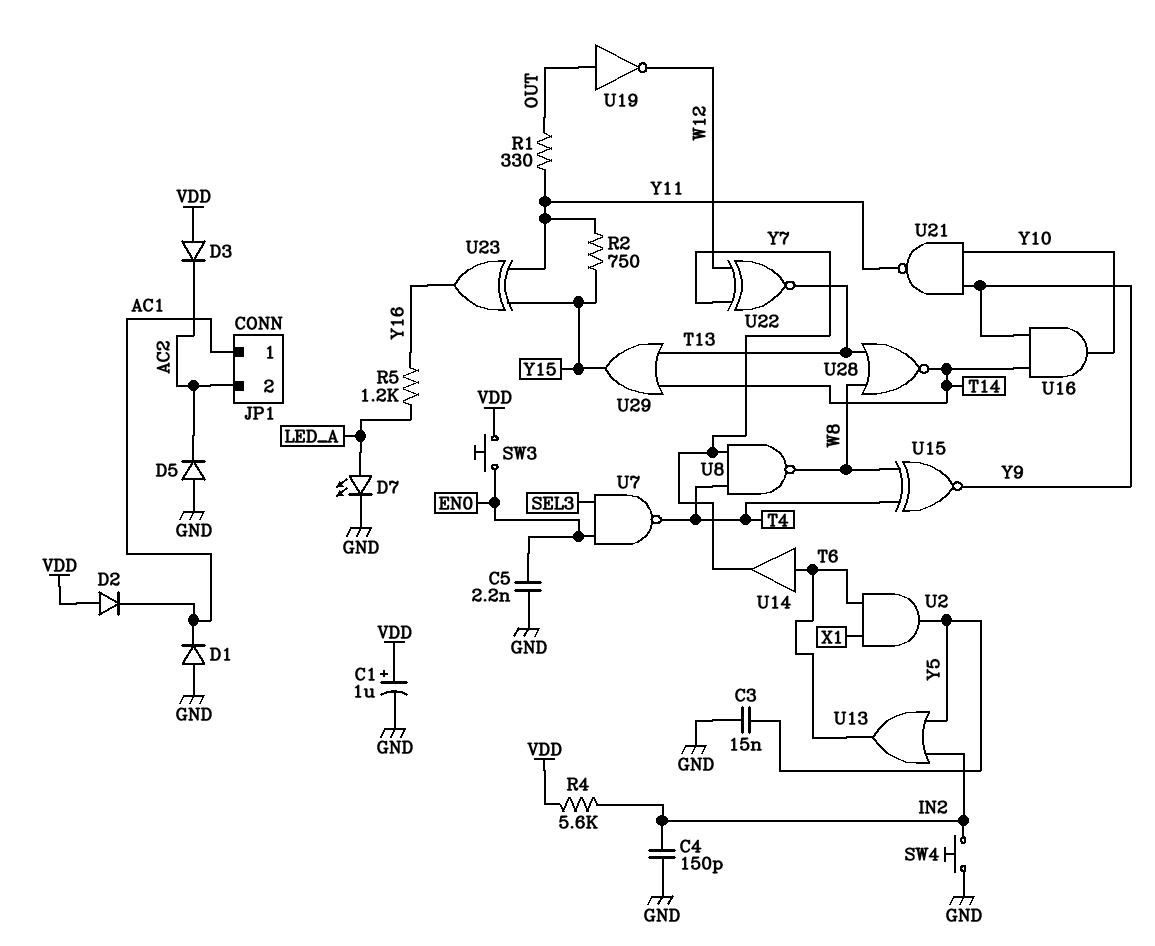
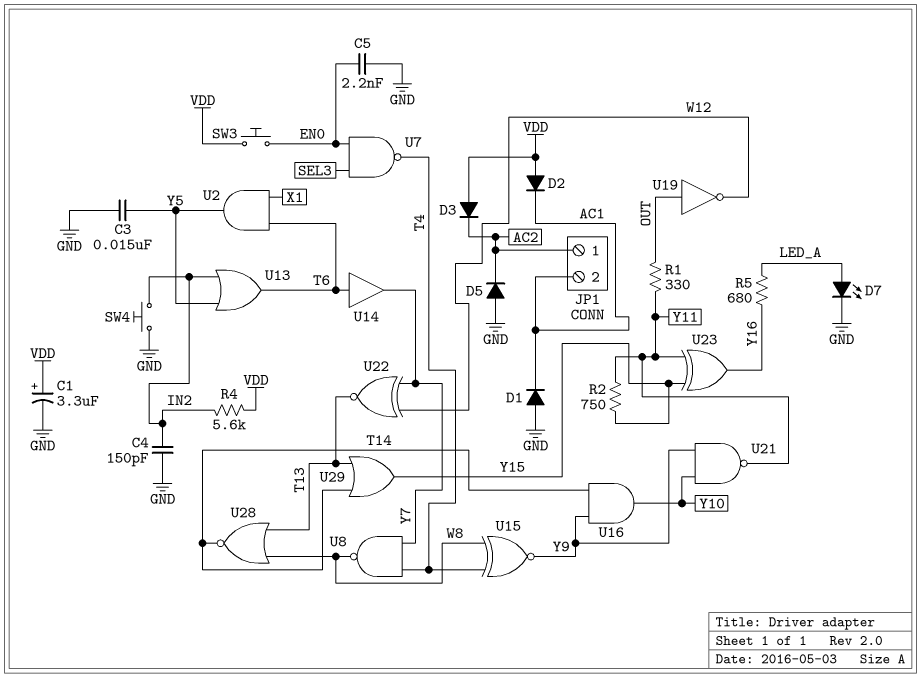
C1: 1uF (plus VDD, minus GND) -> 3.3uF (plus VDD, minus GND)
JP1 pin 1: AC1 -> AC2
JP1 pin 2: AC2 -> AC1
R5: 1.2k (LED_A, Y16) -> 680 (LED_A, Y16)

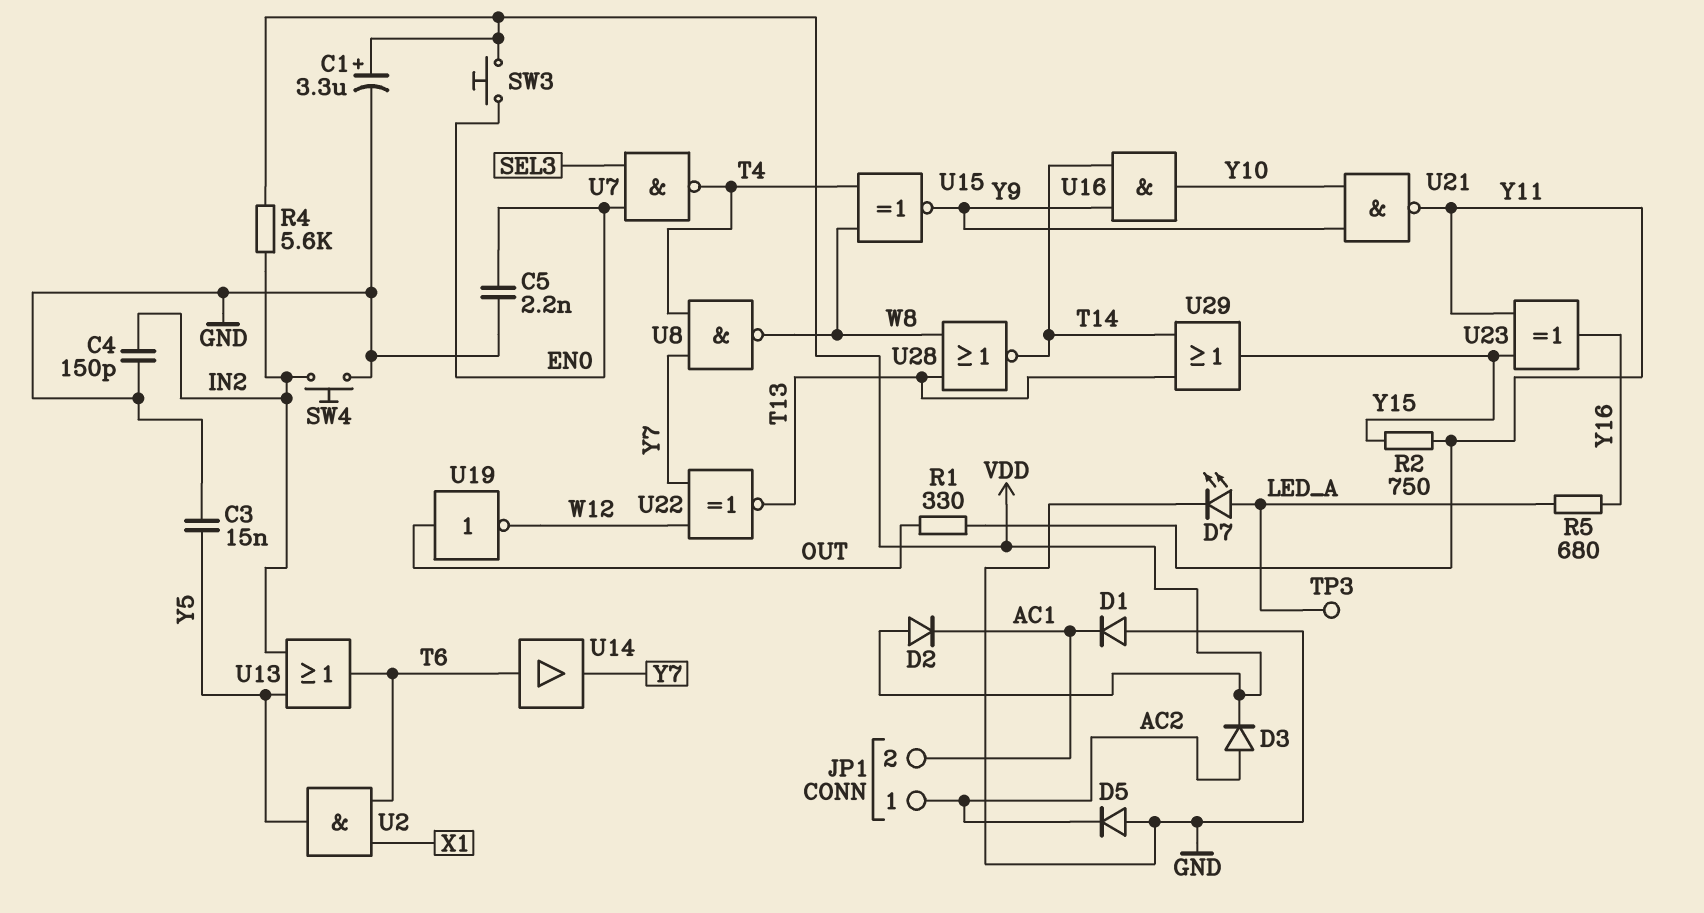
D3: diode (A VDD, K AC2) -> diode (A AC2, K VDD)
TP3: none -> test point (LED_A)

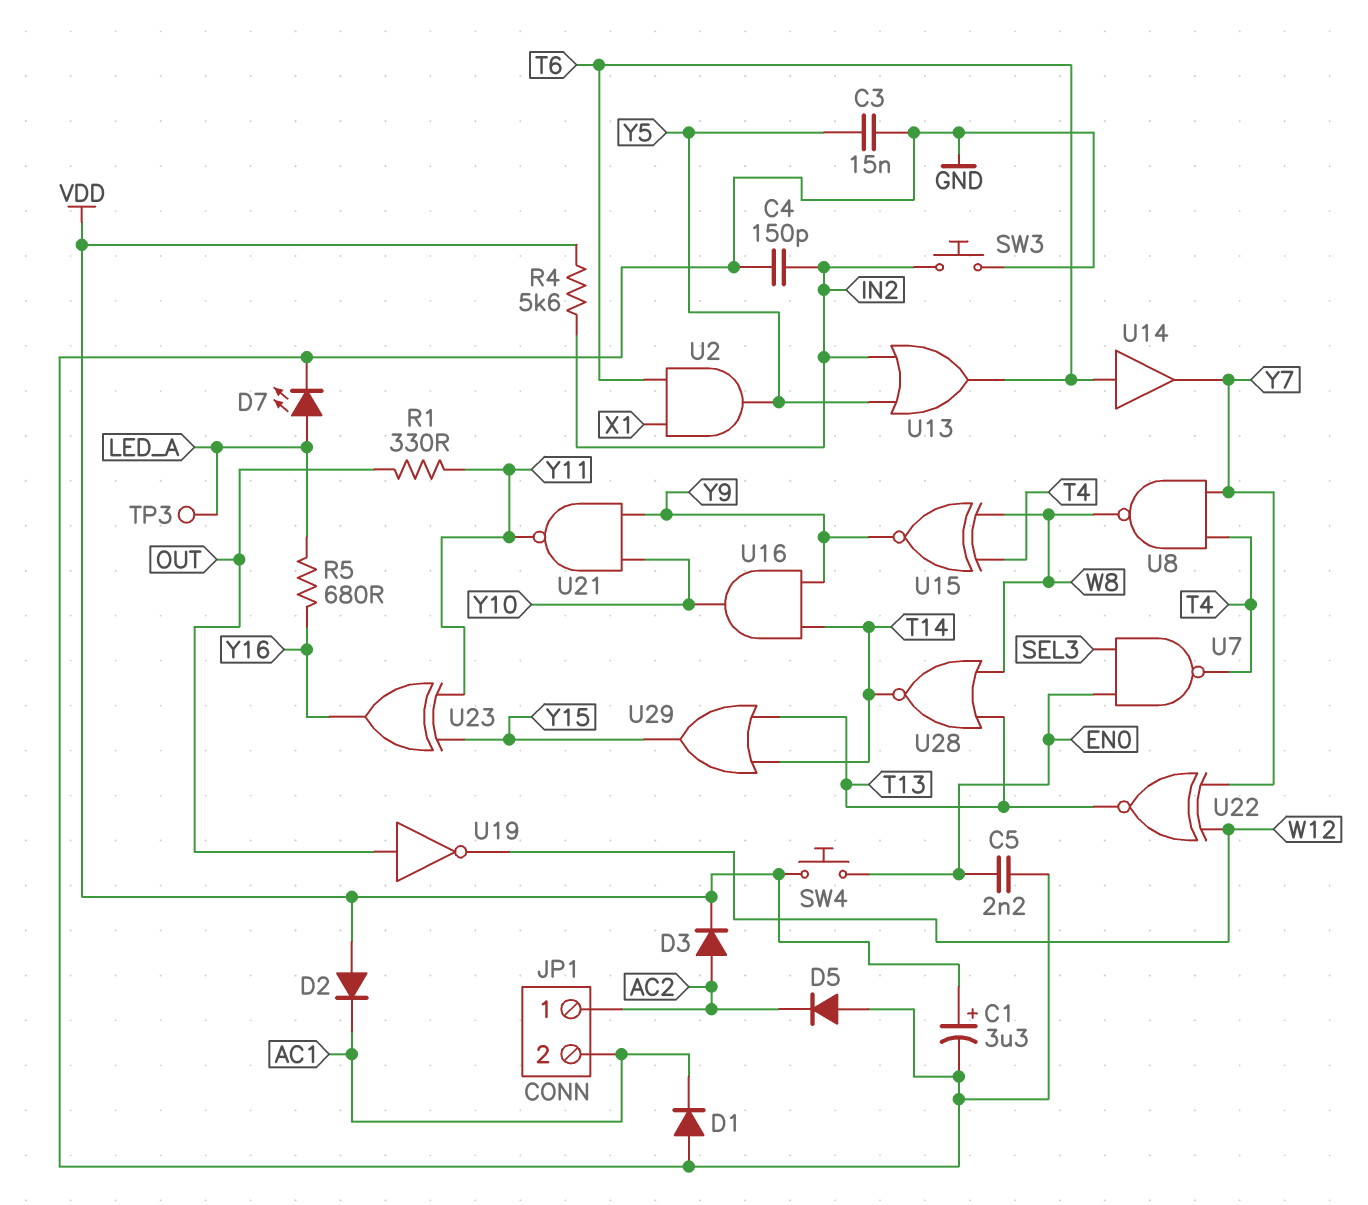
R2: 750 (Y11, Y15) -> none
SW3: button (EN0, VDD) -> button (GND, IN2)
SW4: button (GND, IN2) -> button (EN0, VDD)

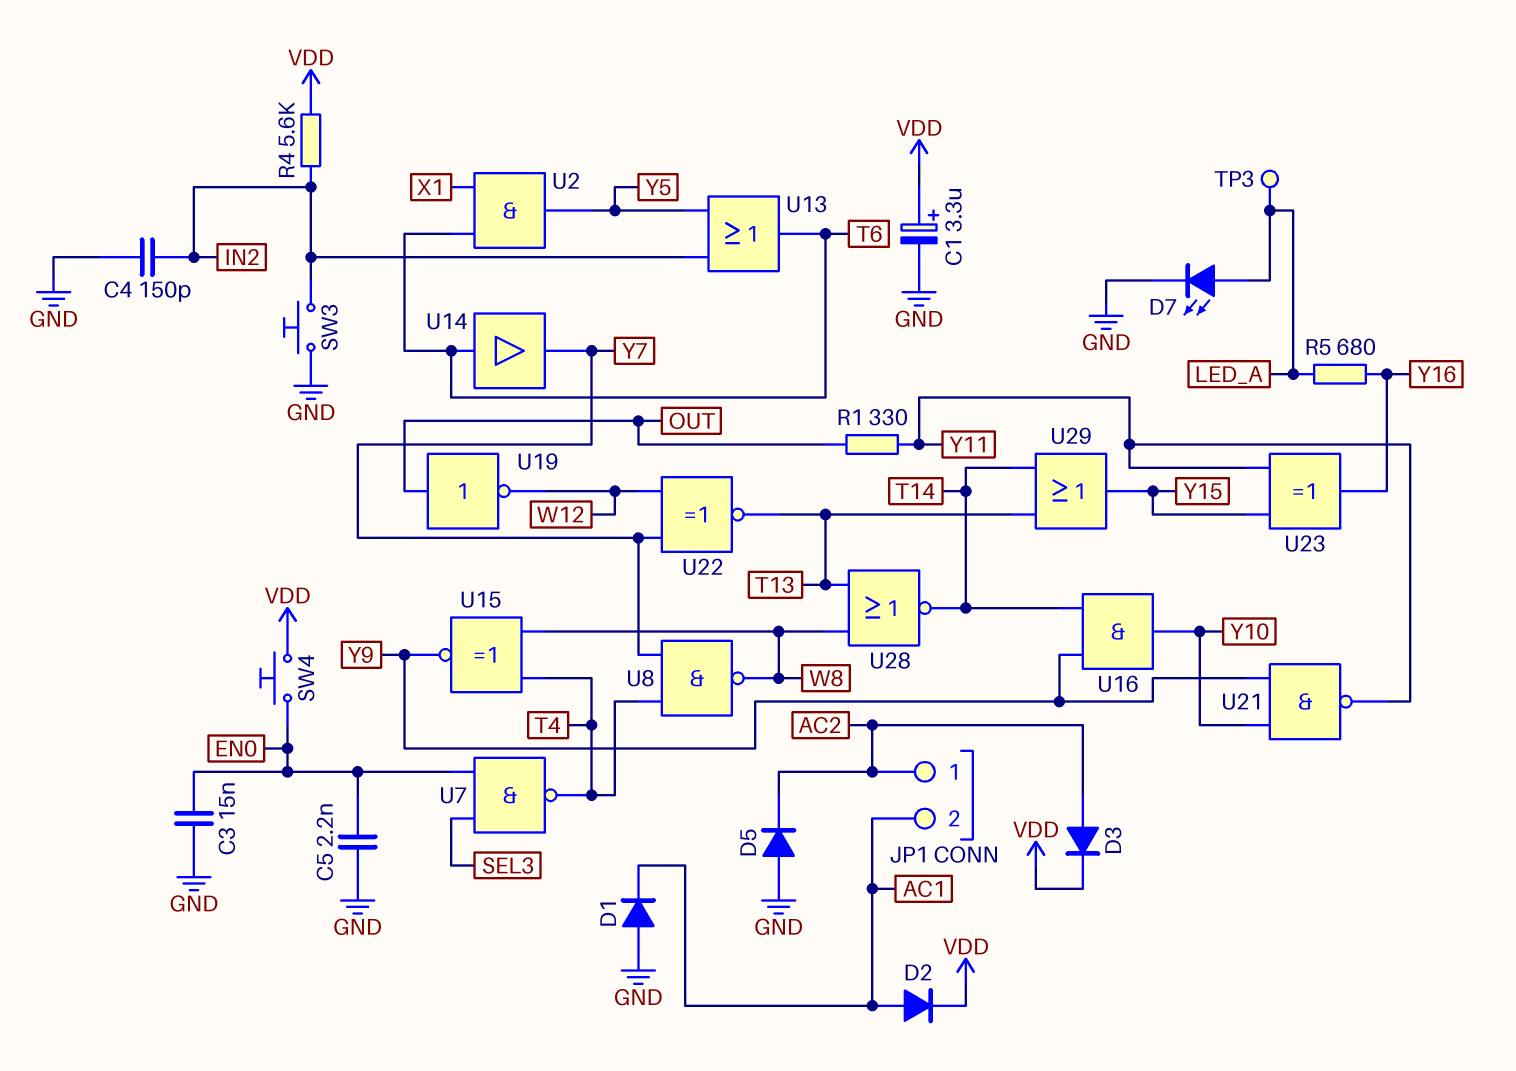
C3: 15nF (GND, Y5) -> 15nF (EN0, GND)
D2: diode (A VDD, K AC1) -> diode (A AC1, K VDD)

